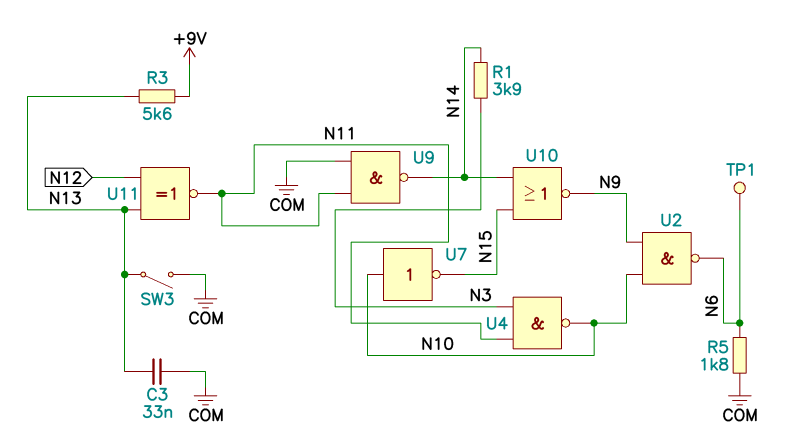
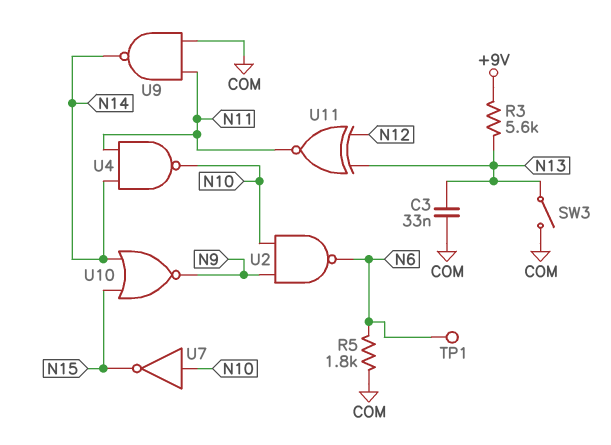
R1: 3.9k (N3, N14) -> none
U4: NAND (in N3, in N11, out N10) -> NAND (in N11, in N14, out N10)

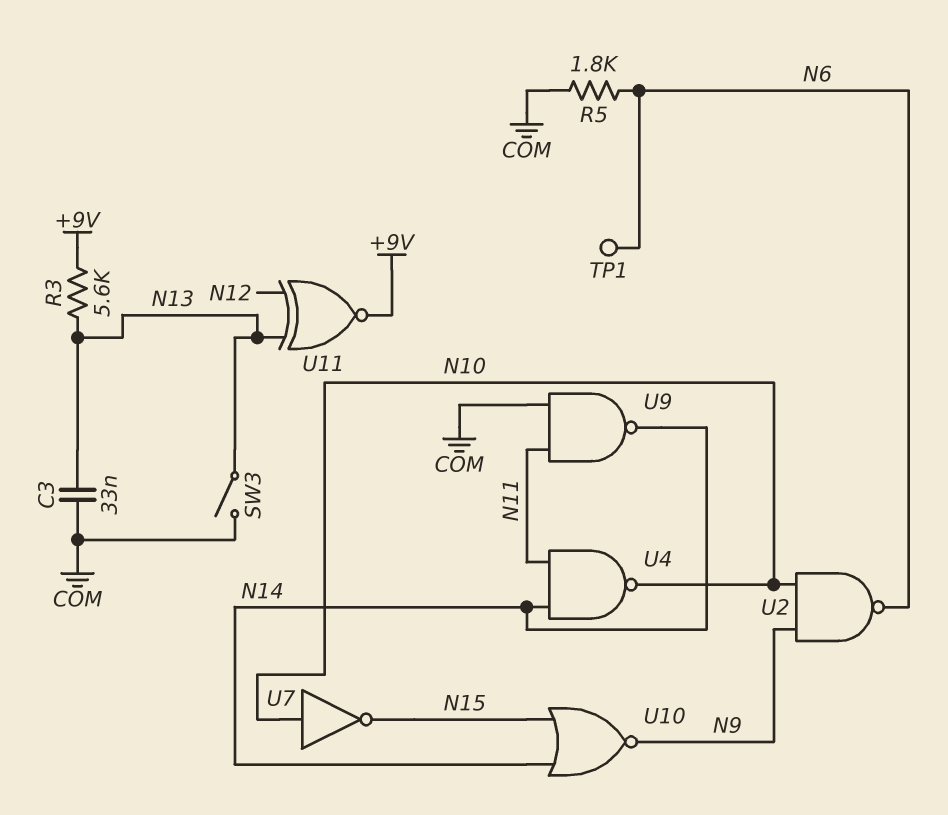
U11: XNOR (in N12, in N13, out N11) -> XNOR (in N12, in N13, out +9V)

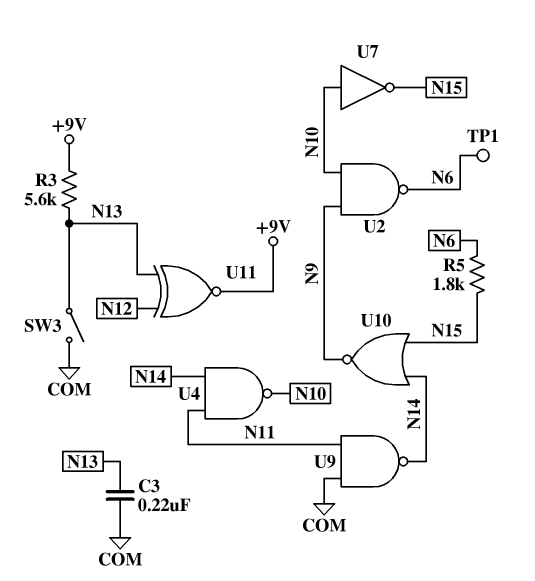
C3: 33nF (COM, N13) -> 220nF (COM, N13)
R5: 1.8k (COM, N6) -> 1.8k (N6, N15)

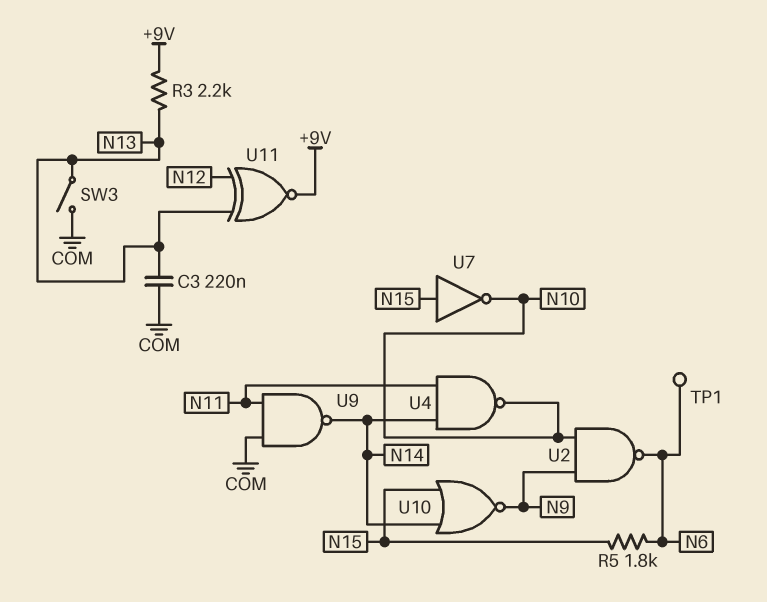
R3: 5.6k (+9V, N13) -> 2.2k (+9V, N13)
U7: NOT (in N10, out N15) -> NOT (in N15, out N10)

